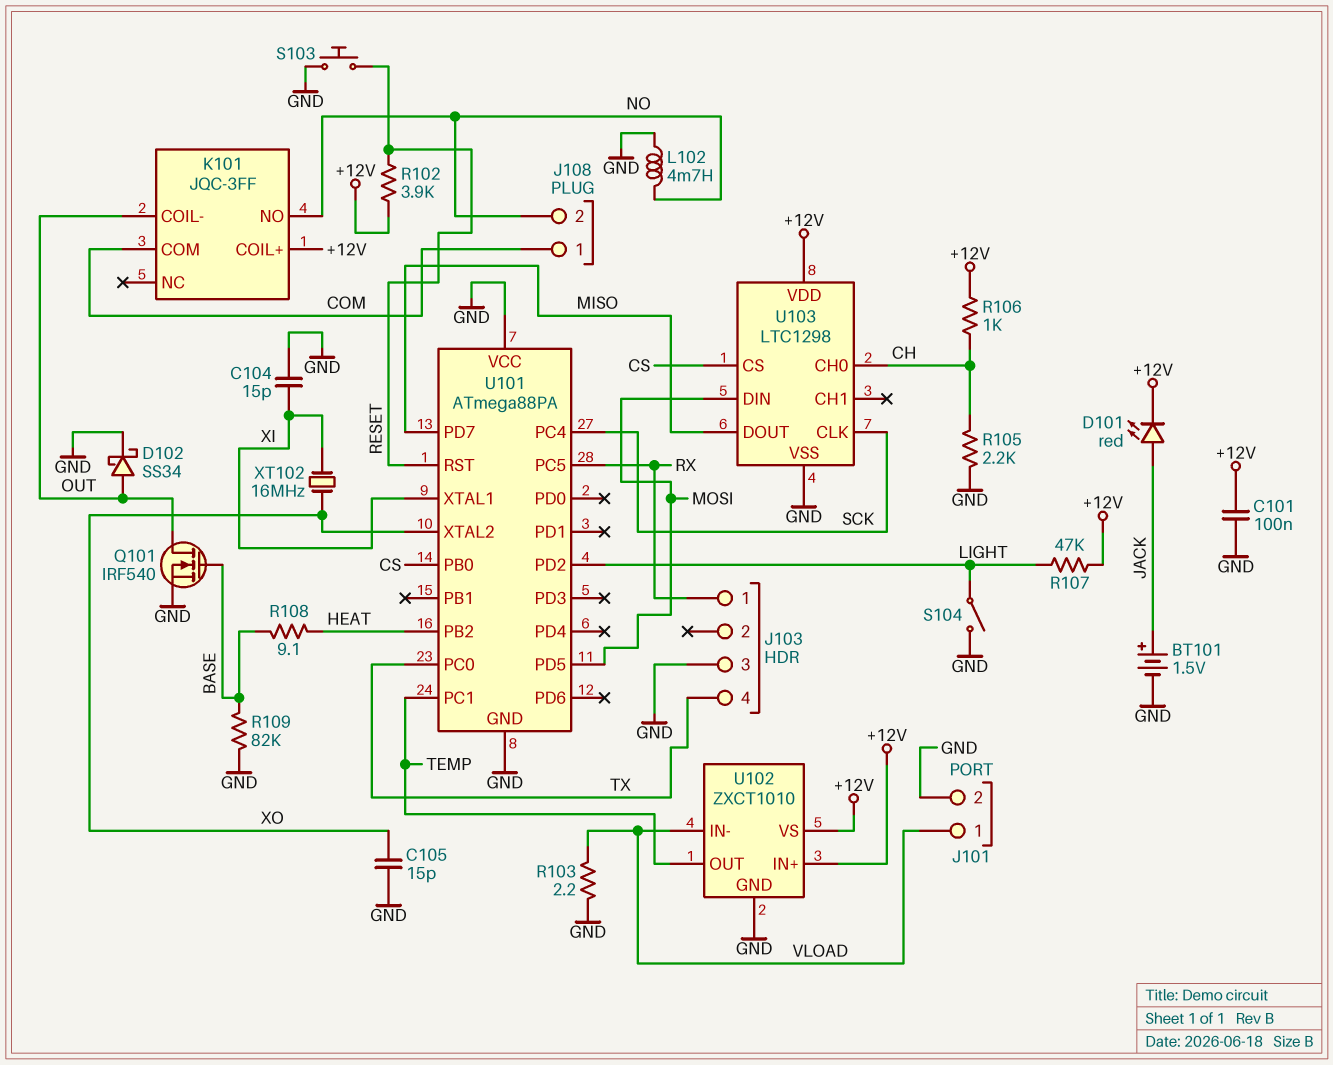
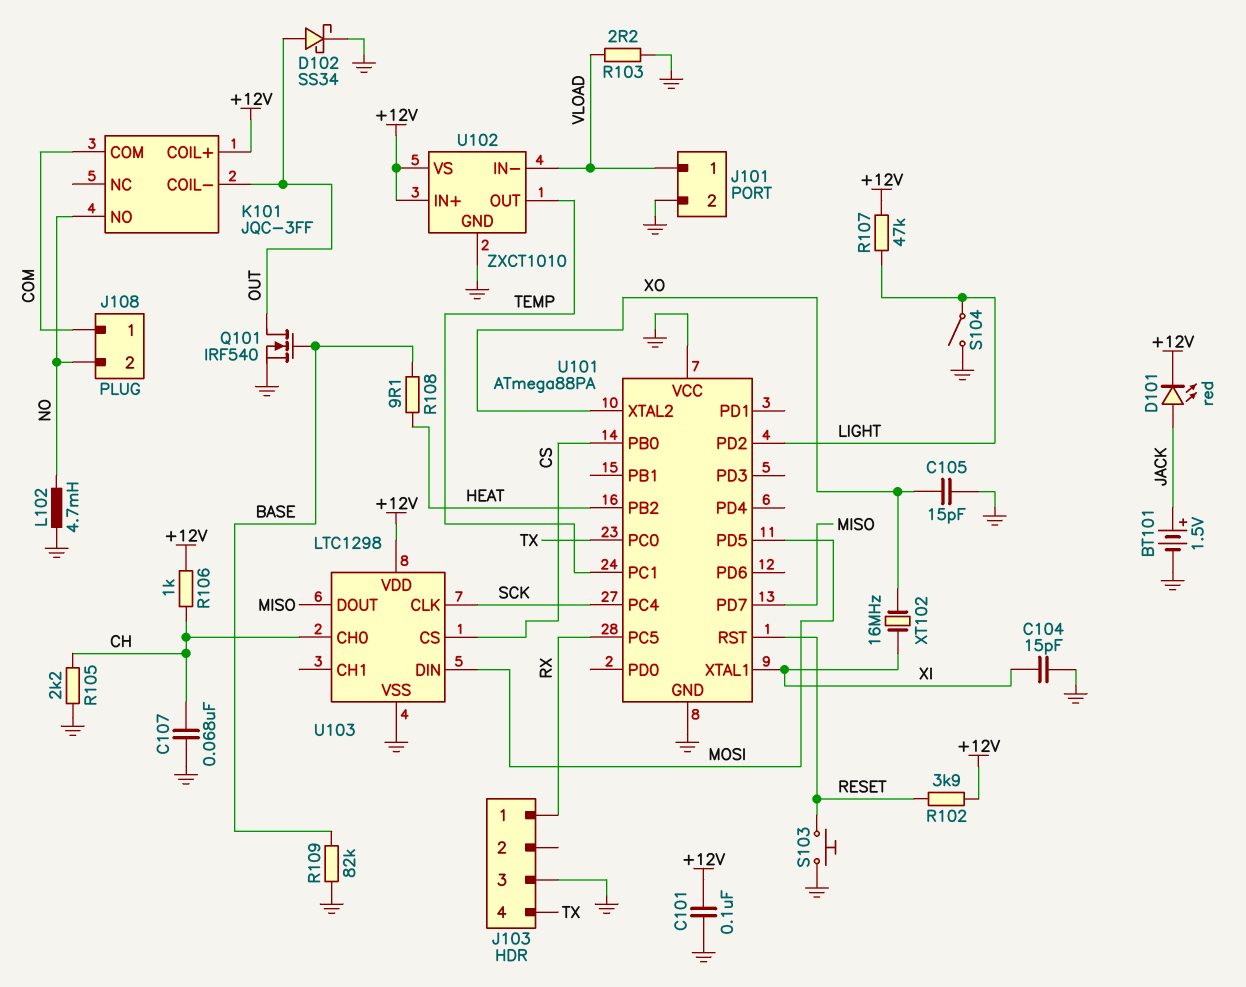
C107: none -> 68nF (CH, GND)

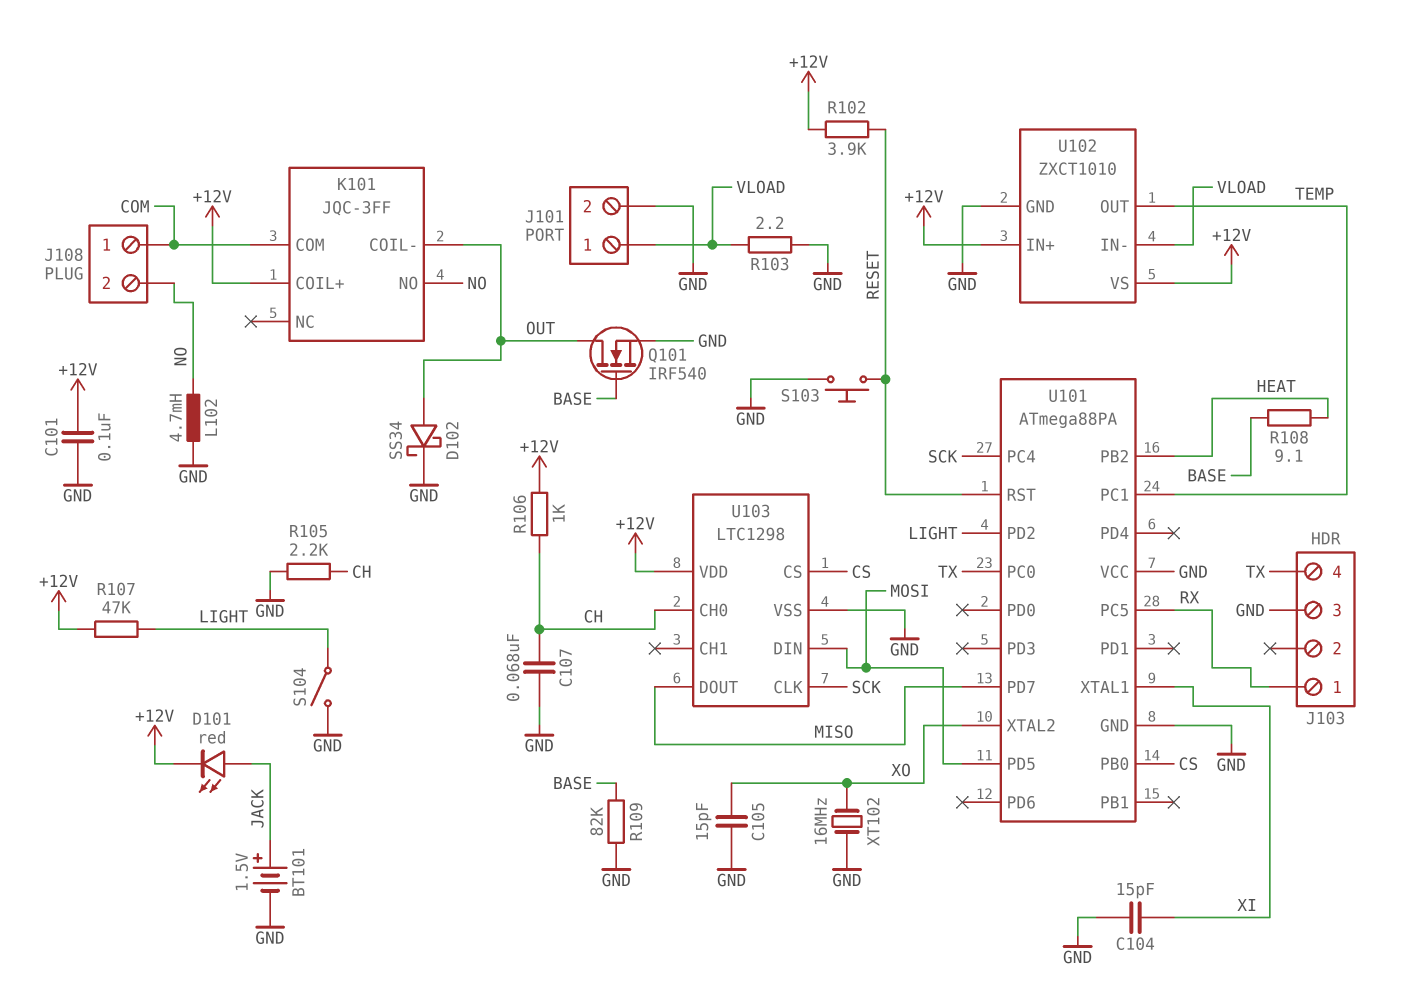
XT102: 16MHz (XI, XO) -> 16MHz (GND, XO)

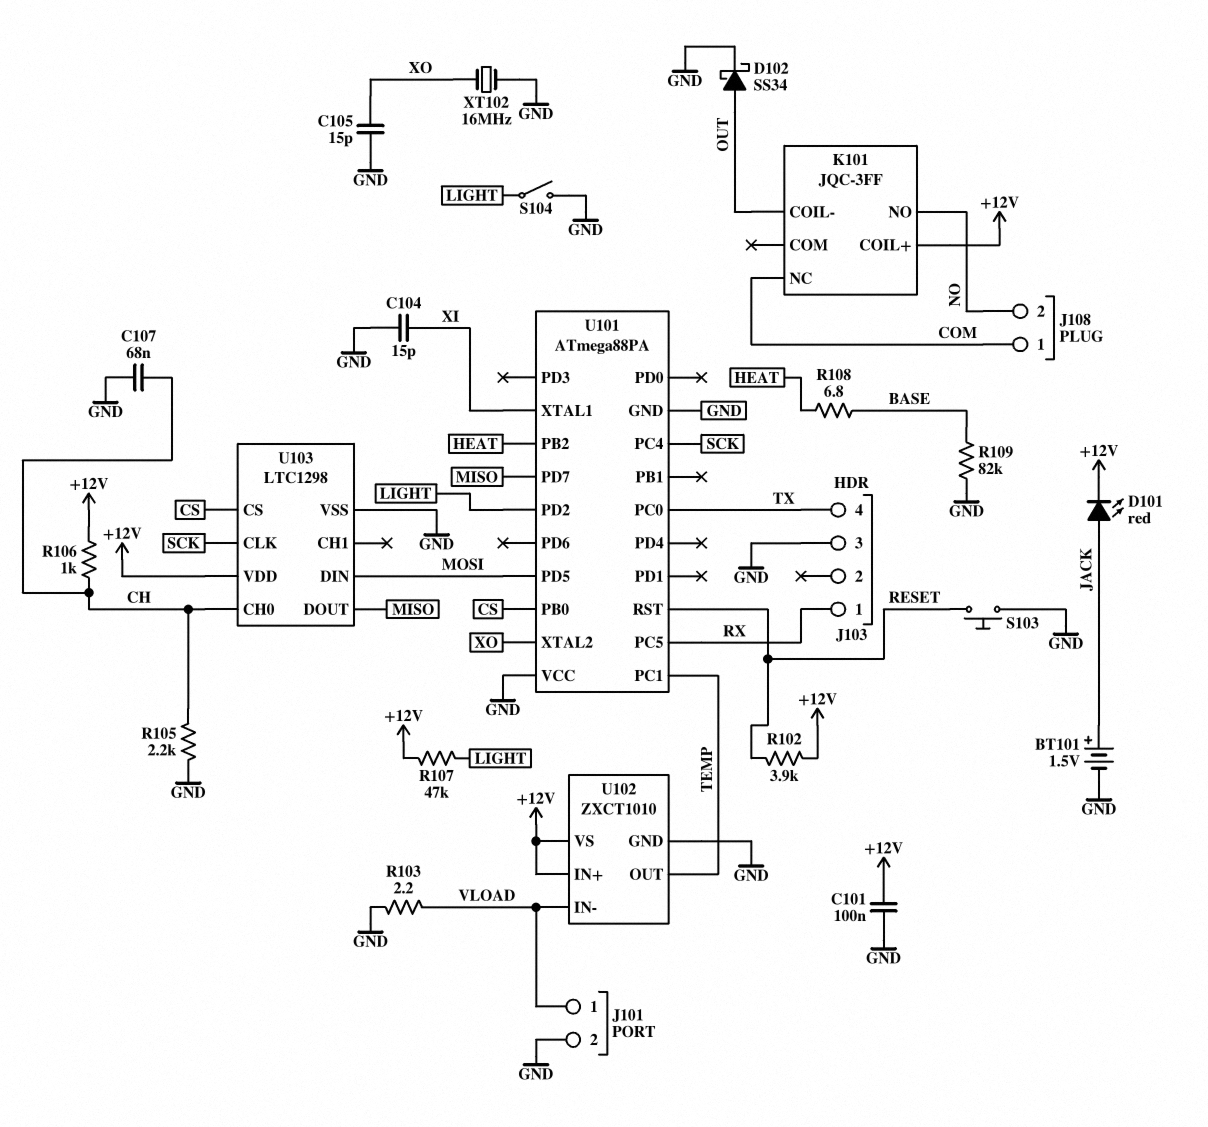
K101 pin COM: COM -> none
K101 pin NC: none -> COM
L102: 4.7mH (GND, NO) -> none
Q101: NMOS IRF540 (G BASE, D OUT, S GND) -> none
R108: 9.1 (BASE, HEAT) -> 6.8 (BASE, HEAT)

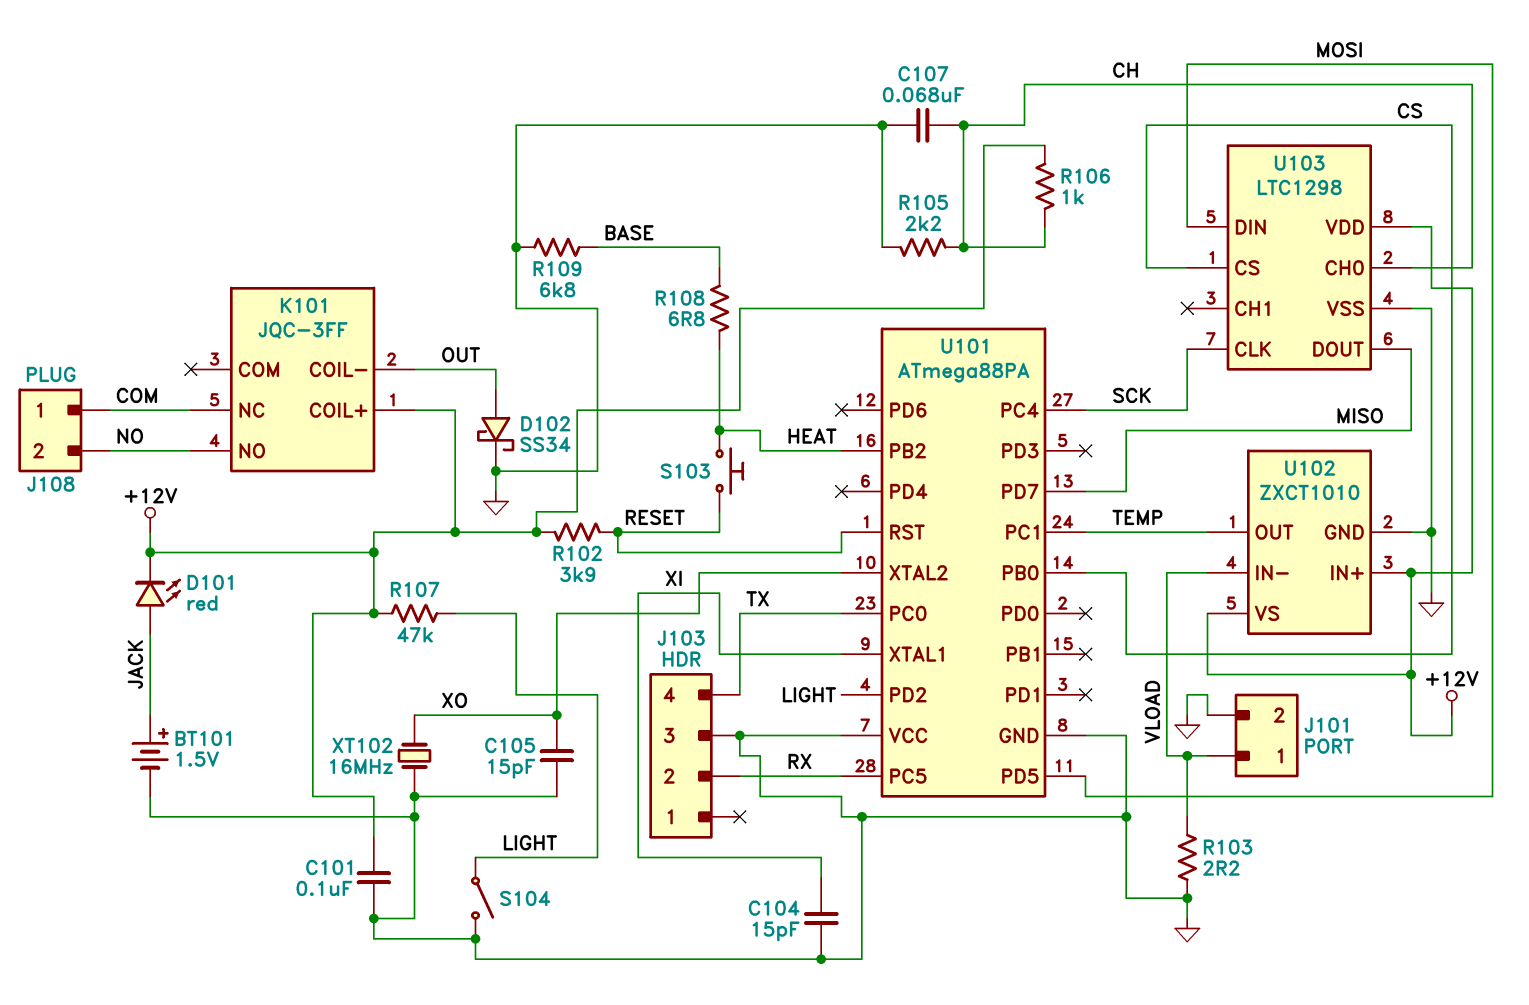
J103 pin 1: RX -> none
J103 pin 2: none -> RX
R109: 82k (BASE, GND) -> 6.8k (BASE, GND)
S103: button (GND, RESET) -> button (HEAT, RESET)

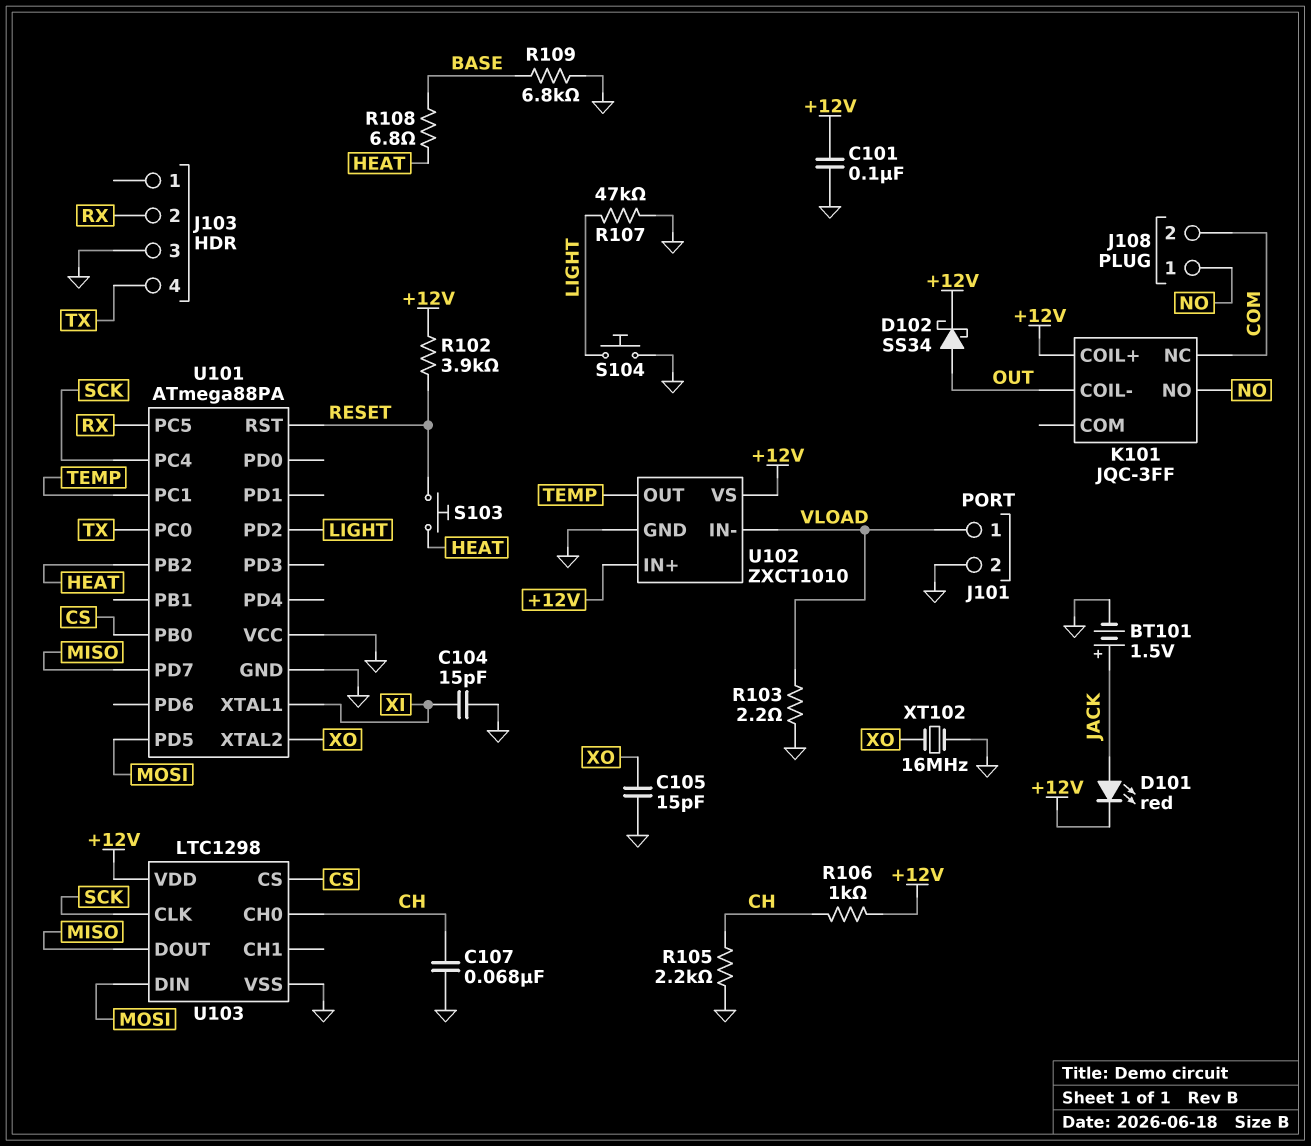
D102: schottky SS34 (A OUT, K GND) -> schottky SS34 (A OUT, K +12V)
J108 pin 1: COM -> NO
J108 pin 2: NO -> COM
R107: 47k (+12V, LIGHT) -> 47k (GND, LIGHT)
S104: switch (GND, LIGHT) -> button (GND, LIGHT)

